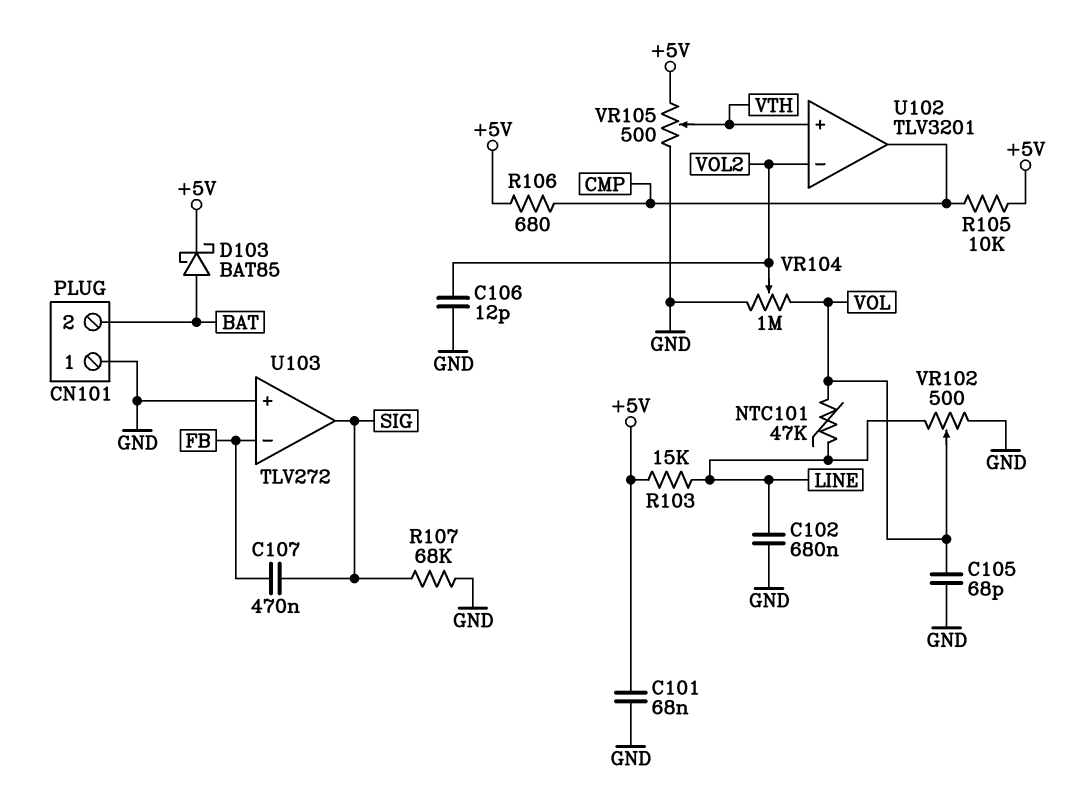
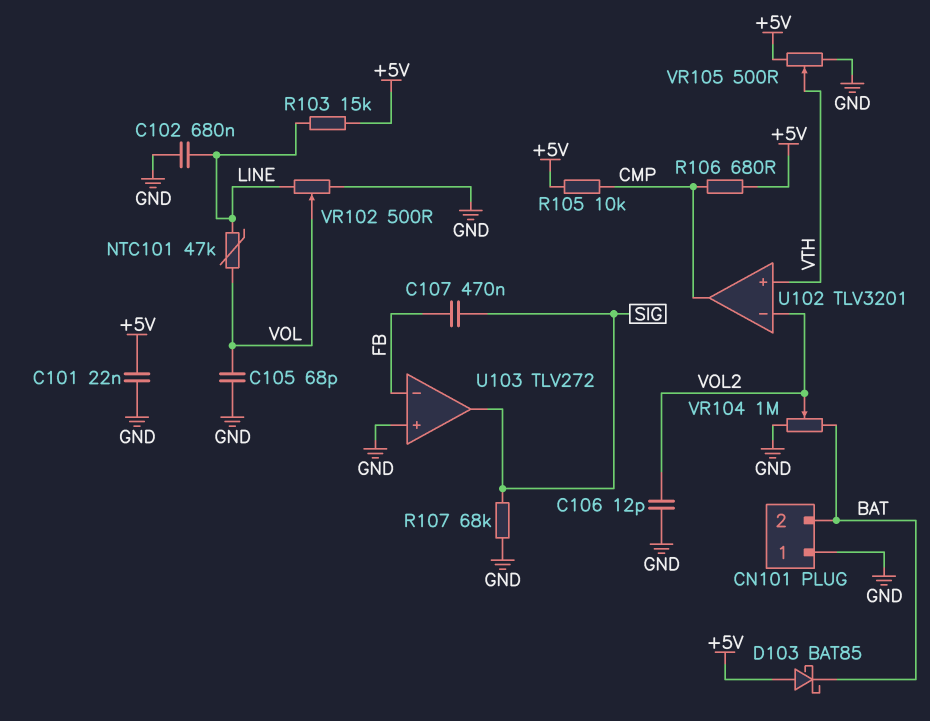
C101: 68nF (+5V, GND) -> 22nF (+5V, GND)
D103: schottky BAT85 (A BAT, K +5V) -> schottky BAT85 (A +5V, K BAT)
VR104: 1M (GND, VOL, wiper VOL2) -> 1M (BAT, GND, wiper VOL2)

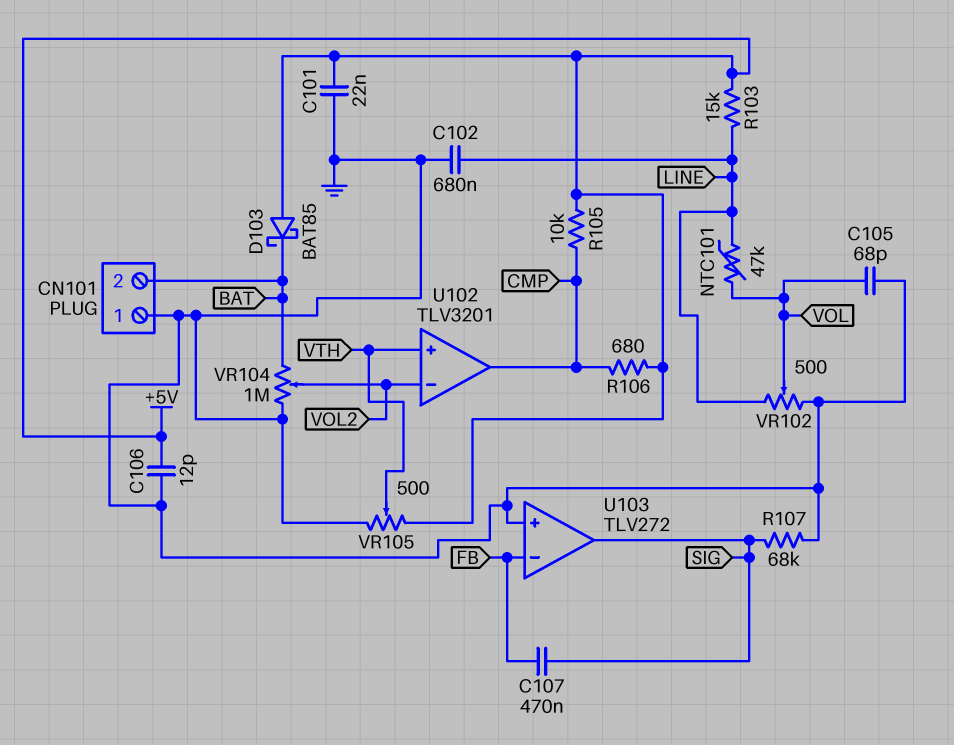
C106: 12pF (GND, VOL2) -> 12pF (+5V, GND)

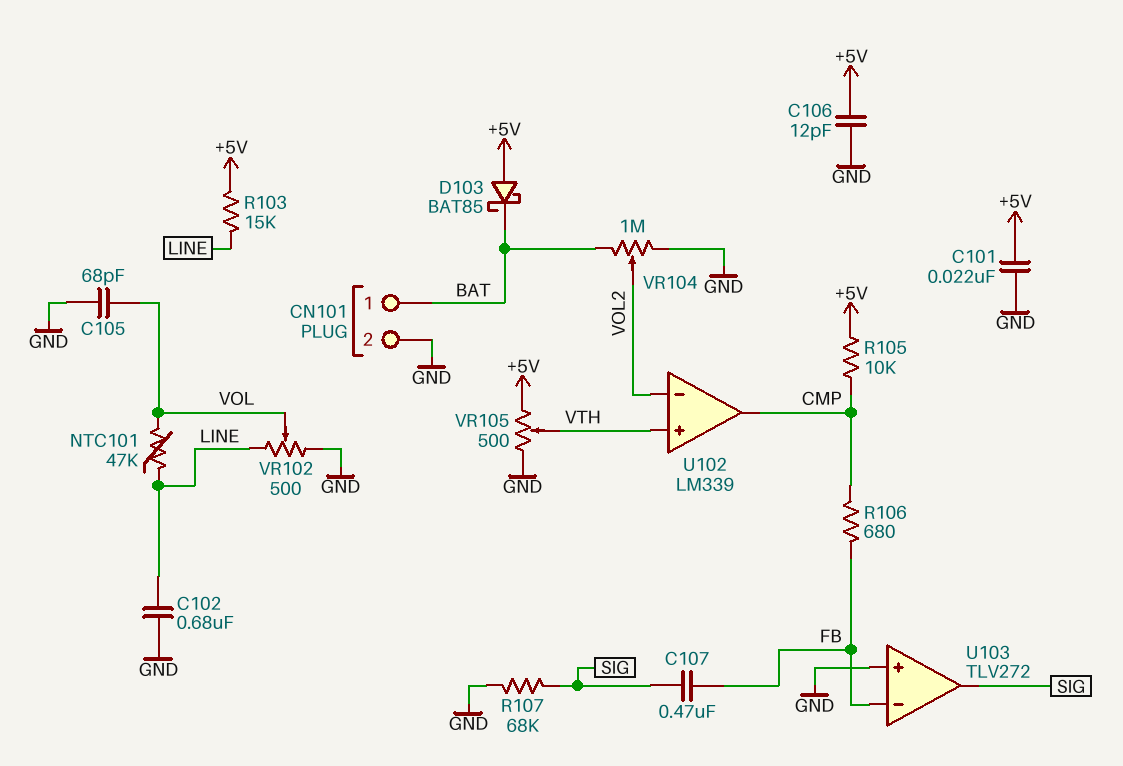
CN101 pin 1: GND -> BAT
CN101 pin 2: BAT -> GND
R106: 680 (+5V, CMP) -> 680 (CMP, FB)
U102: TLV3201 -> LM339

